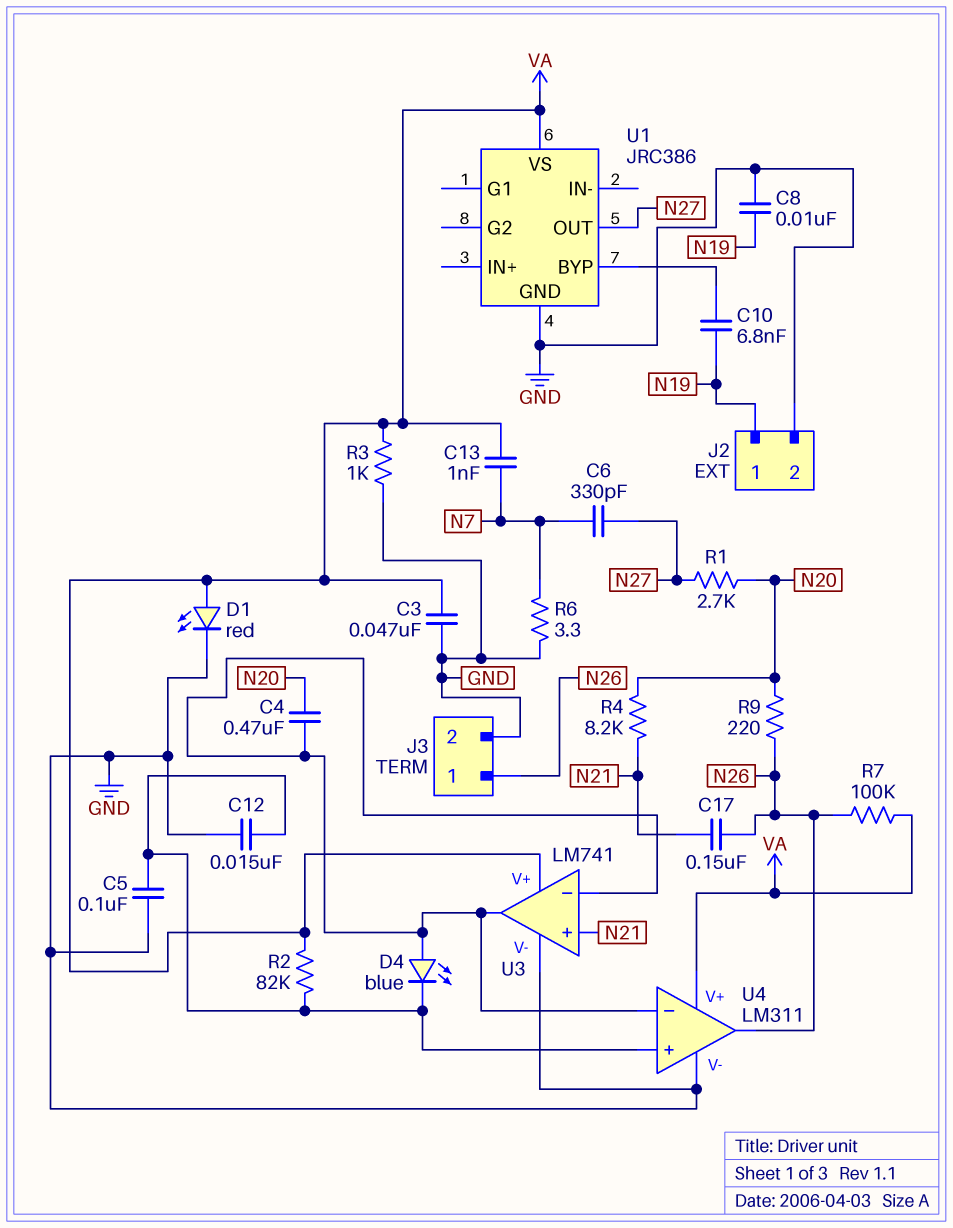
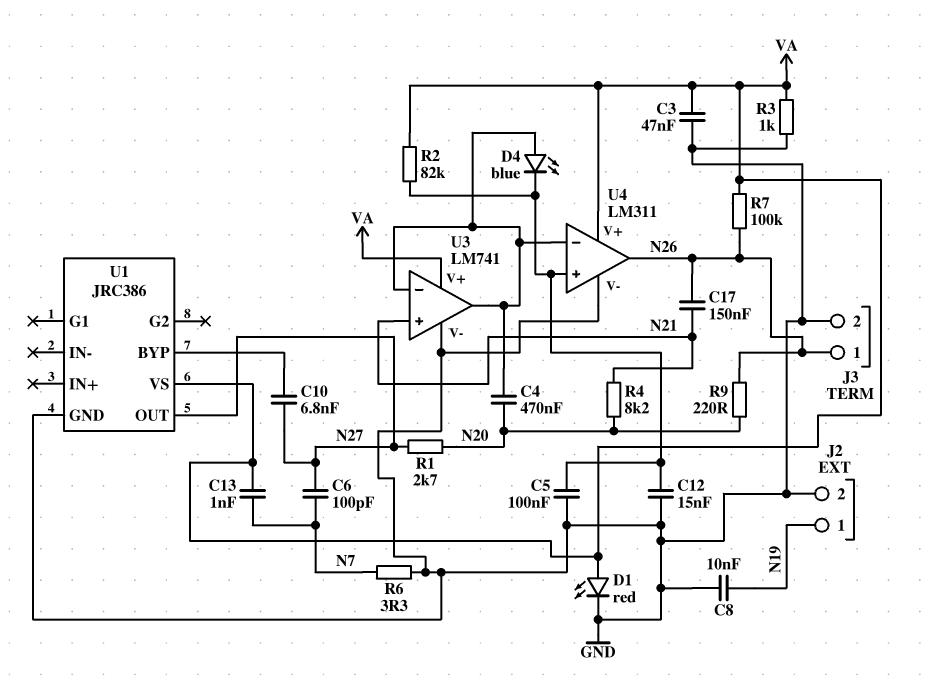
C6: 330pF (N7, N27) -> 100pF (N7, N27)
C10: 6.8nF (N19, U1/BYP) -> 6.8nF (N27, U1/BYP)

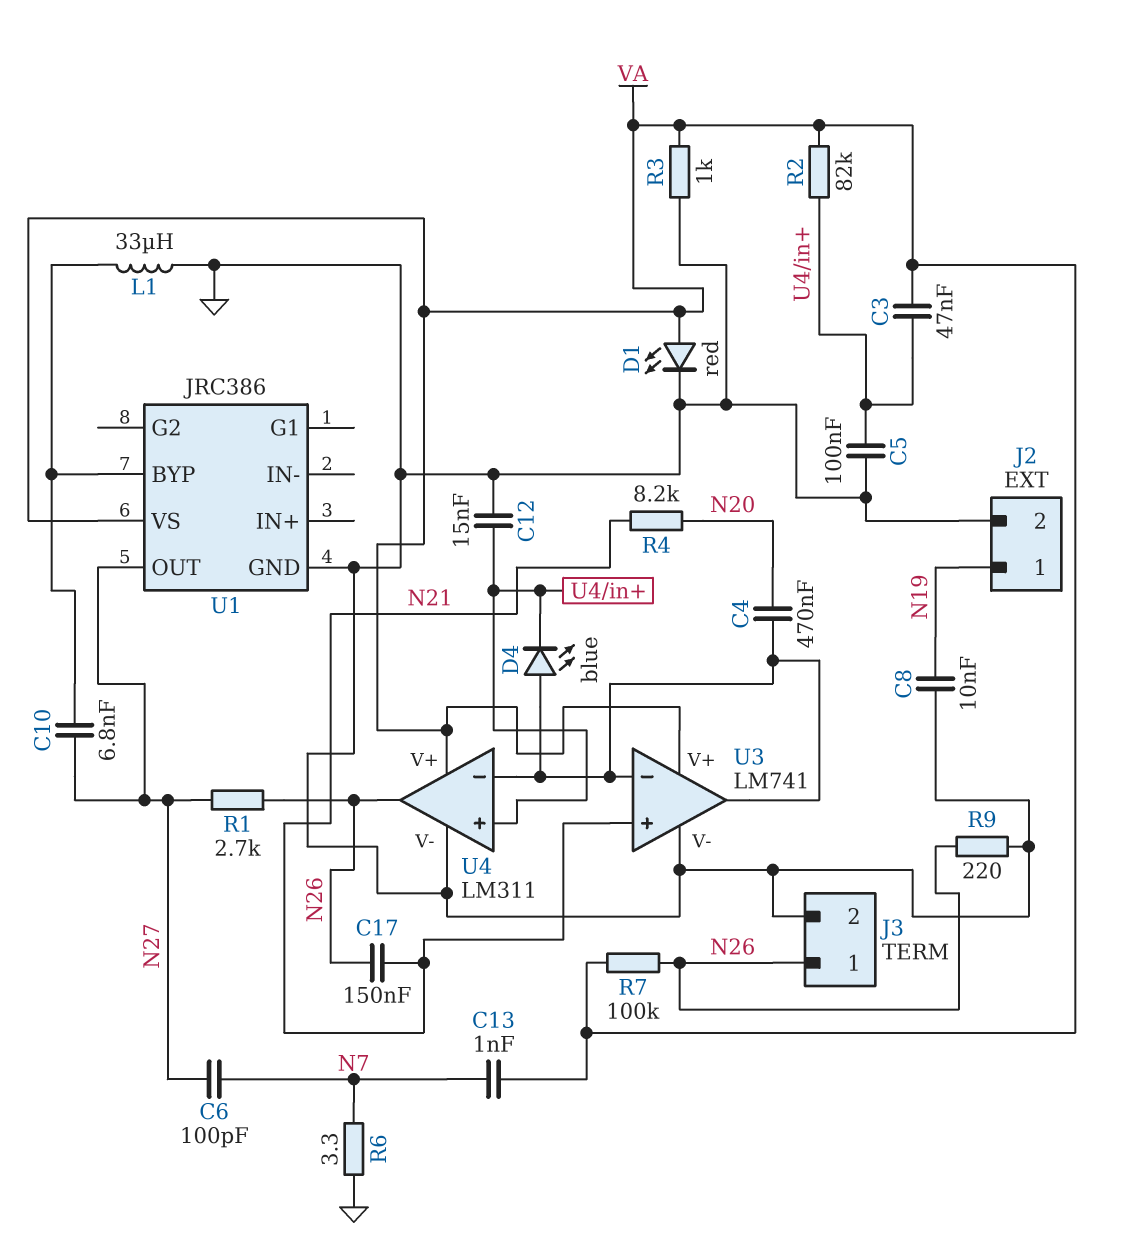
C3: 47nF (GND, VA) -> 47nF (U4/in+, VA)
L1: none -> 33uH (GND, U1/BYP)
R1: 2.7k (N20, N27) -> 2.7k (N26, N27)
R9: 220 (N20, N26) -> 220 (GND, N26)

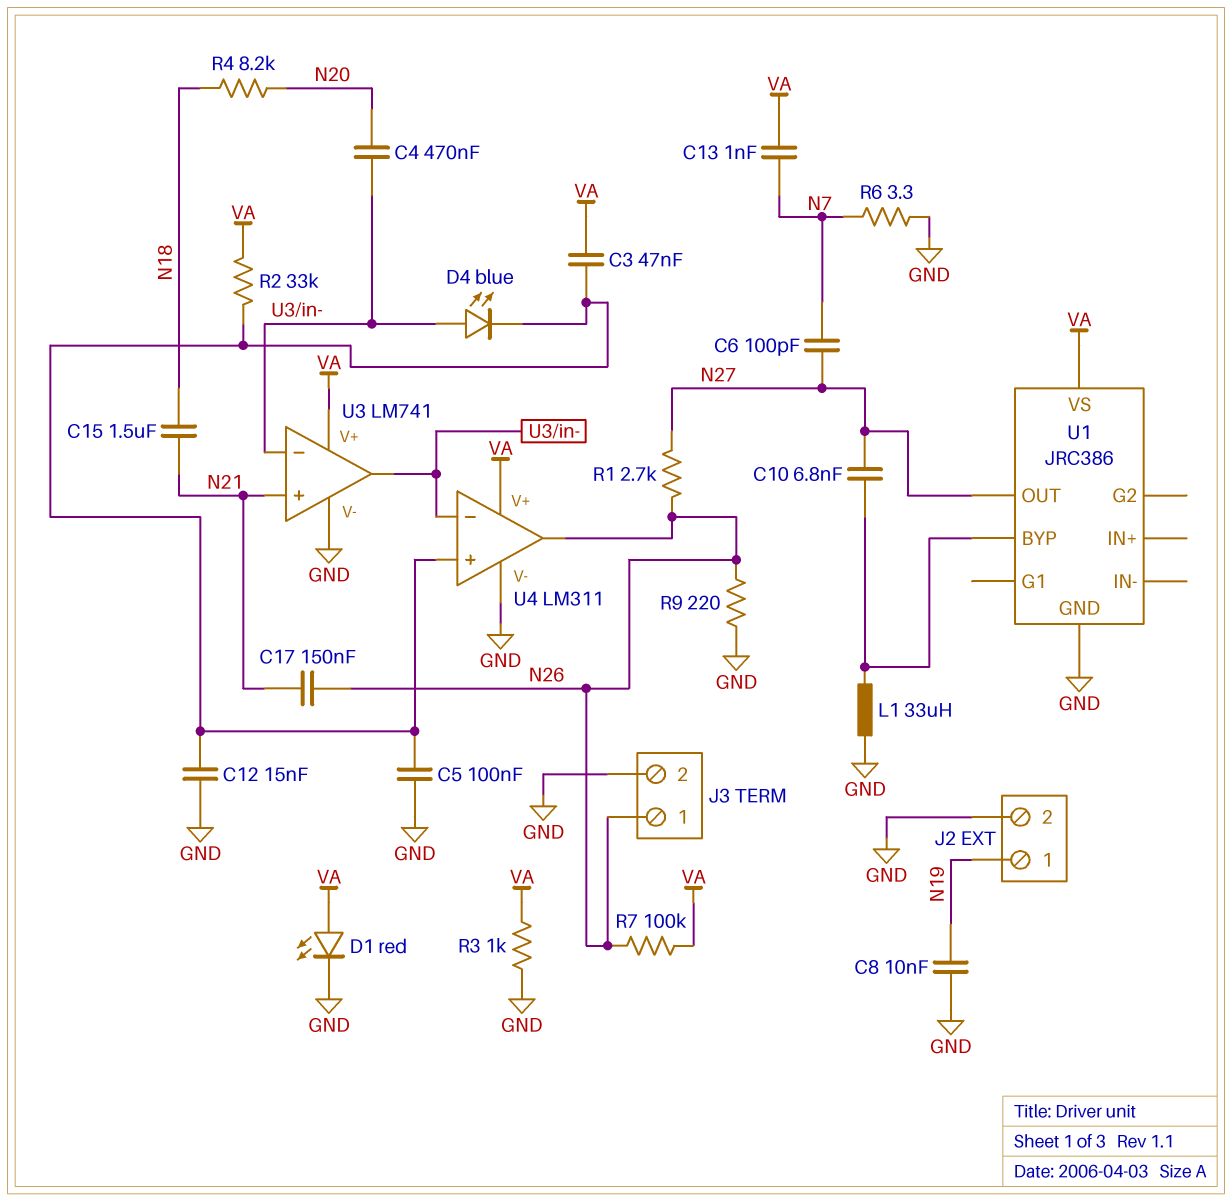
C15: none -> 1.5uF (N18, N21)
R2: 82k (U4/in+, VA) -> 33k (U4/in+, VA)
R4: 8.2k (N20, N21) -> 8.2k (N18, N20)

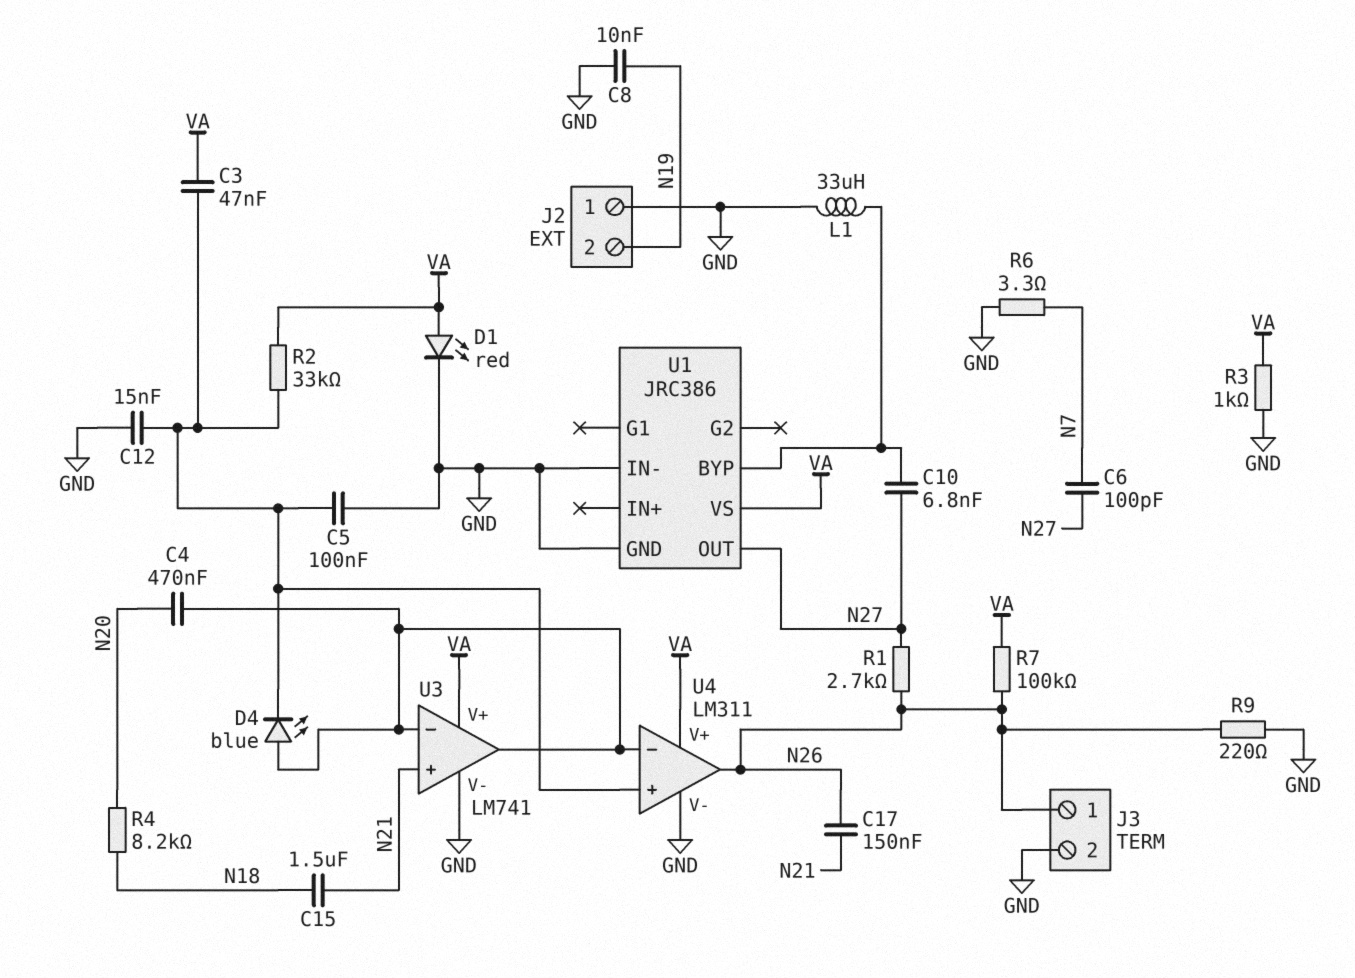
C13: 1nF (N7, VA) -> none
J2 pin 1: N19 -> GND
J2 pin 2: GND -> N19
U1 pin IN-: none -> GND

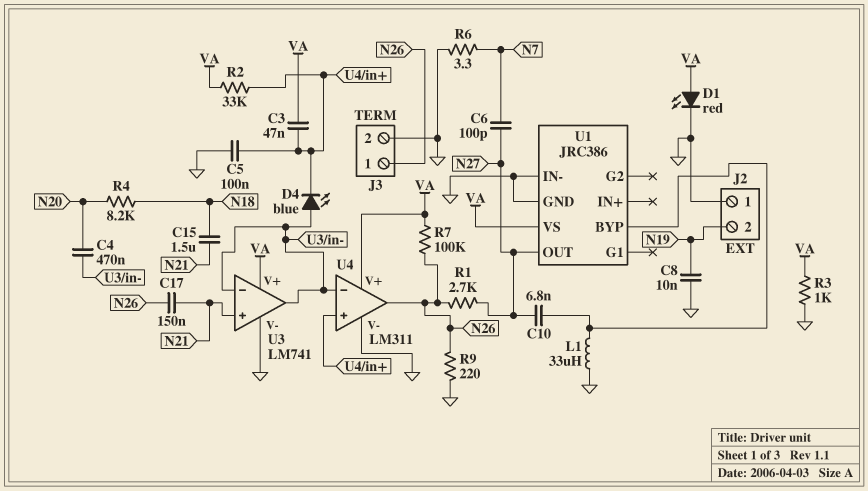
C12: 15nF (GND, U4/in+) -> none

